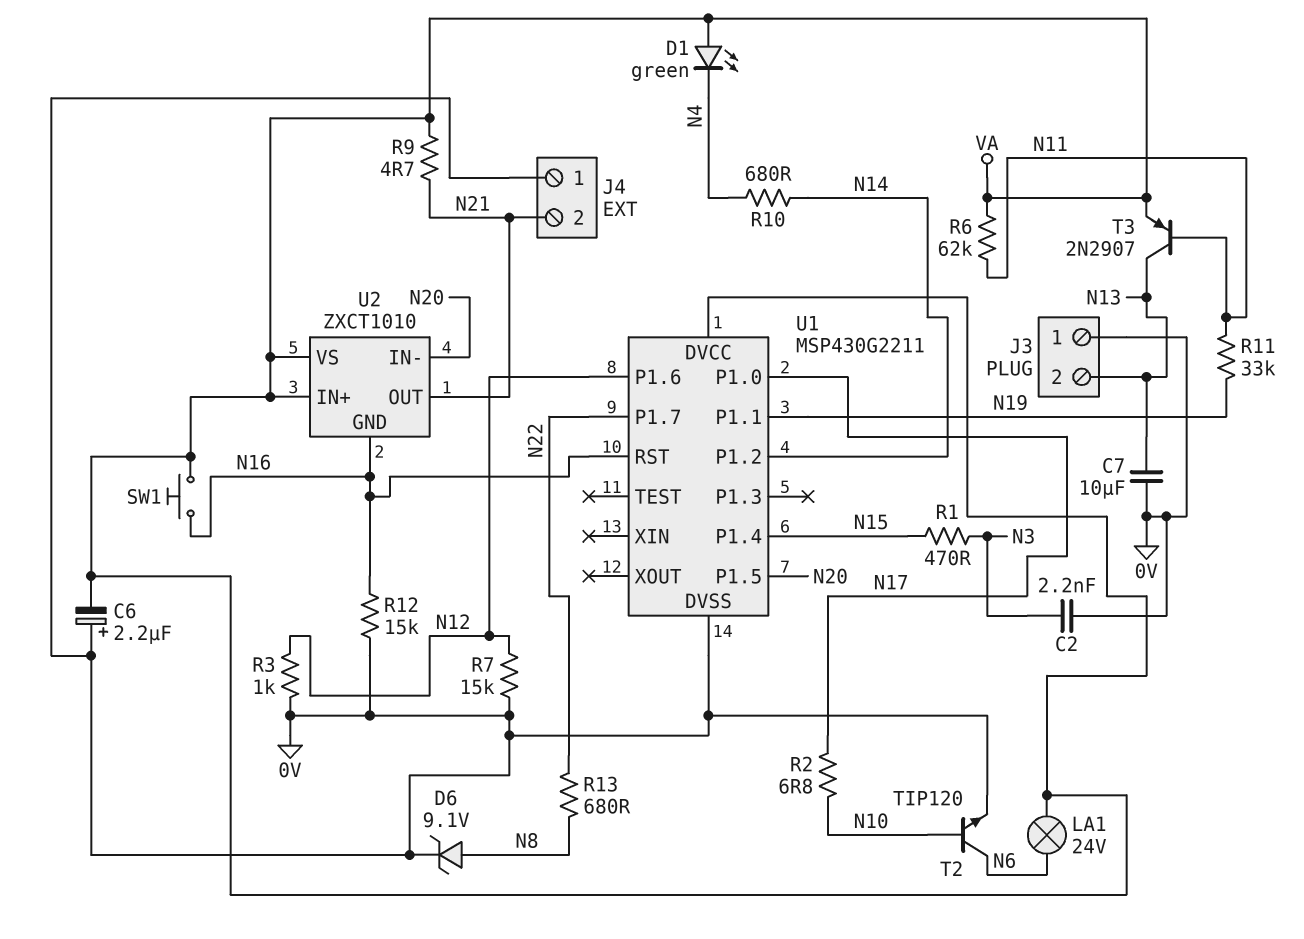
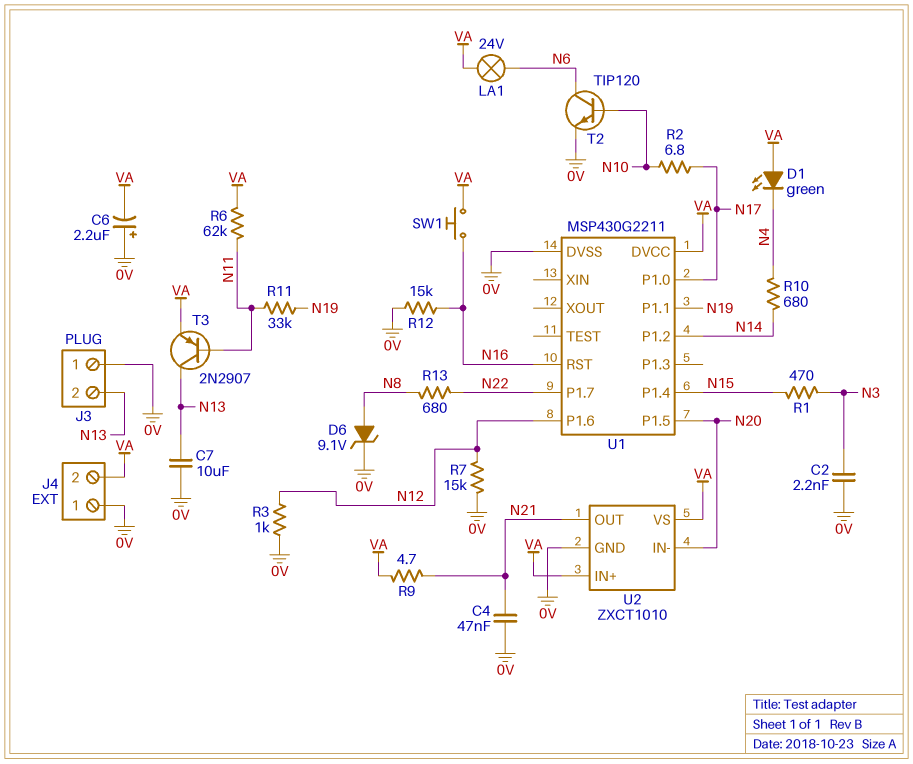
C4: none -> 47nF (0V, N21)
J4 pin 2: N21 -> VA
U2 pin GND: N16 -> 0V

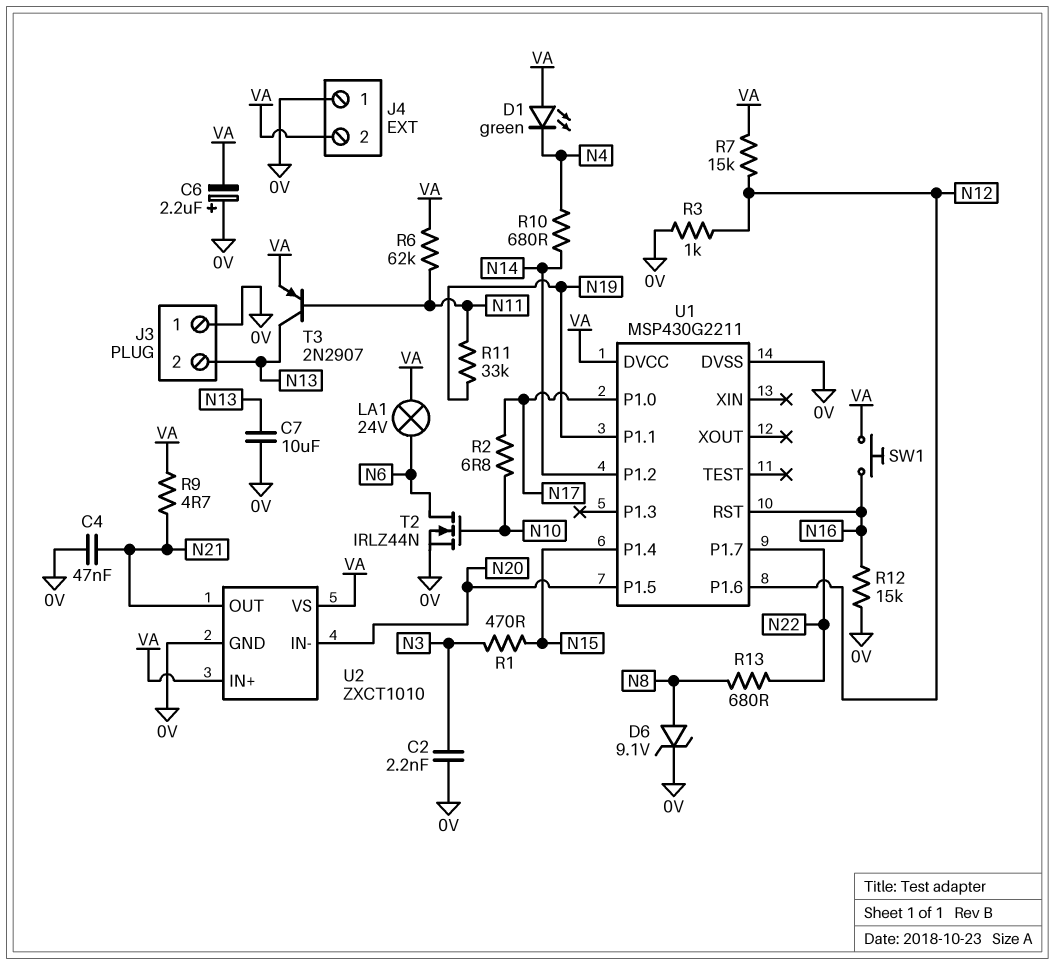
R7: 15k (0V, N12) -> 15k (N12, VA)
T2: NPN TIP120 (B N10, C N6, E 0V) -> NMOS IRLZ44N (G N10, D N6, S 0V)

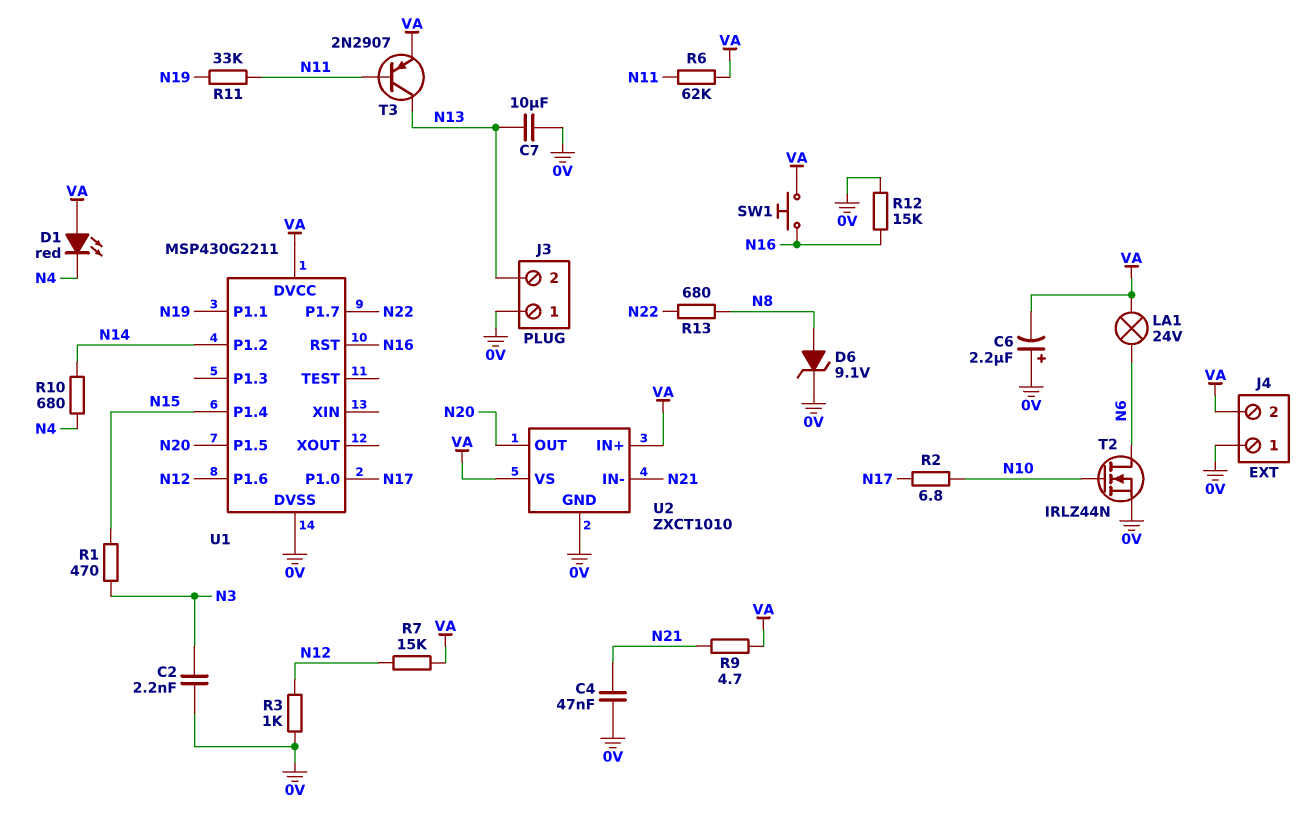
D1: LED green (A VA, K N4) -> LED red (A VA, K N4)
U2 pin IN-: N20 -> N21
U2 pin OUT: N21 -> N20

